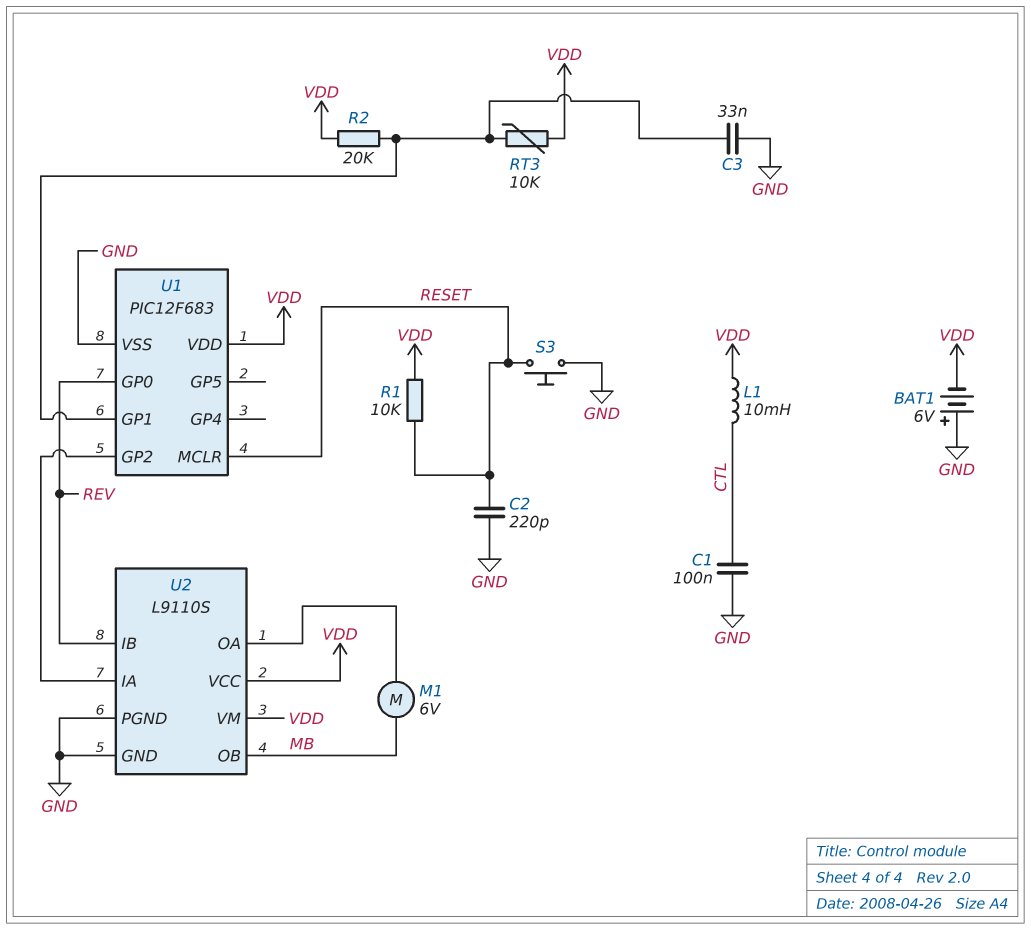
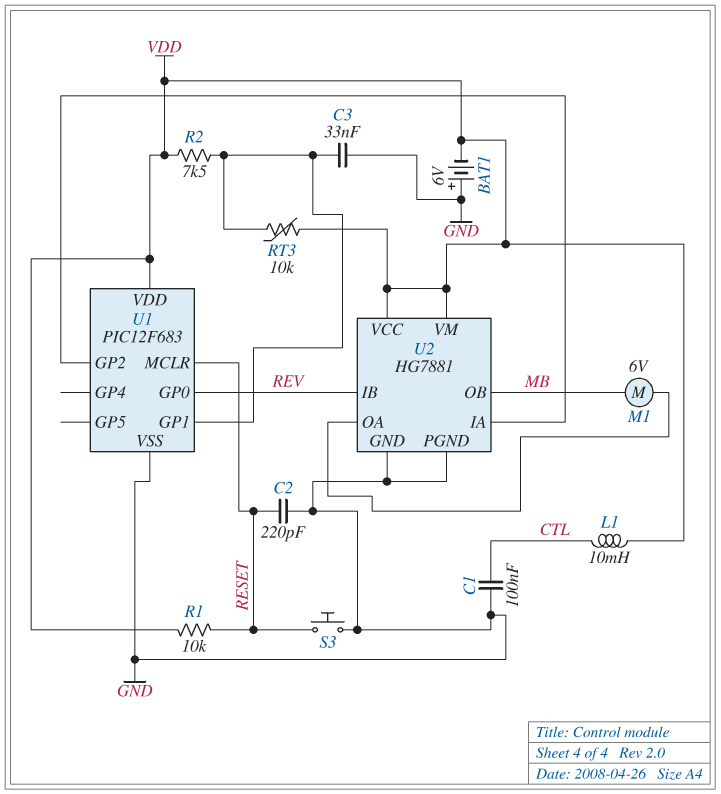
R2: 20k (U1/GP1, VDD) -> 7.5k (U1/GP1, VDD)
U2: L9110S -> HG7881

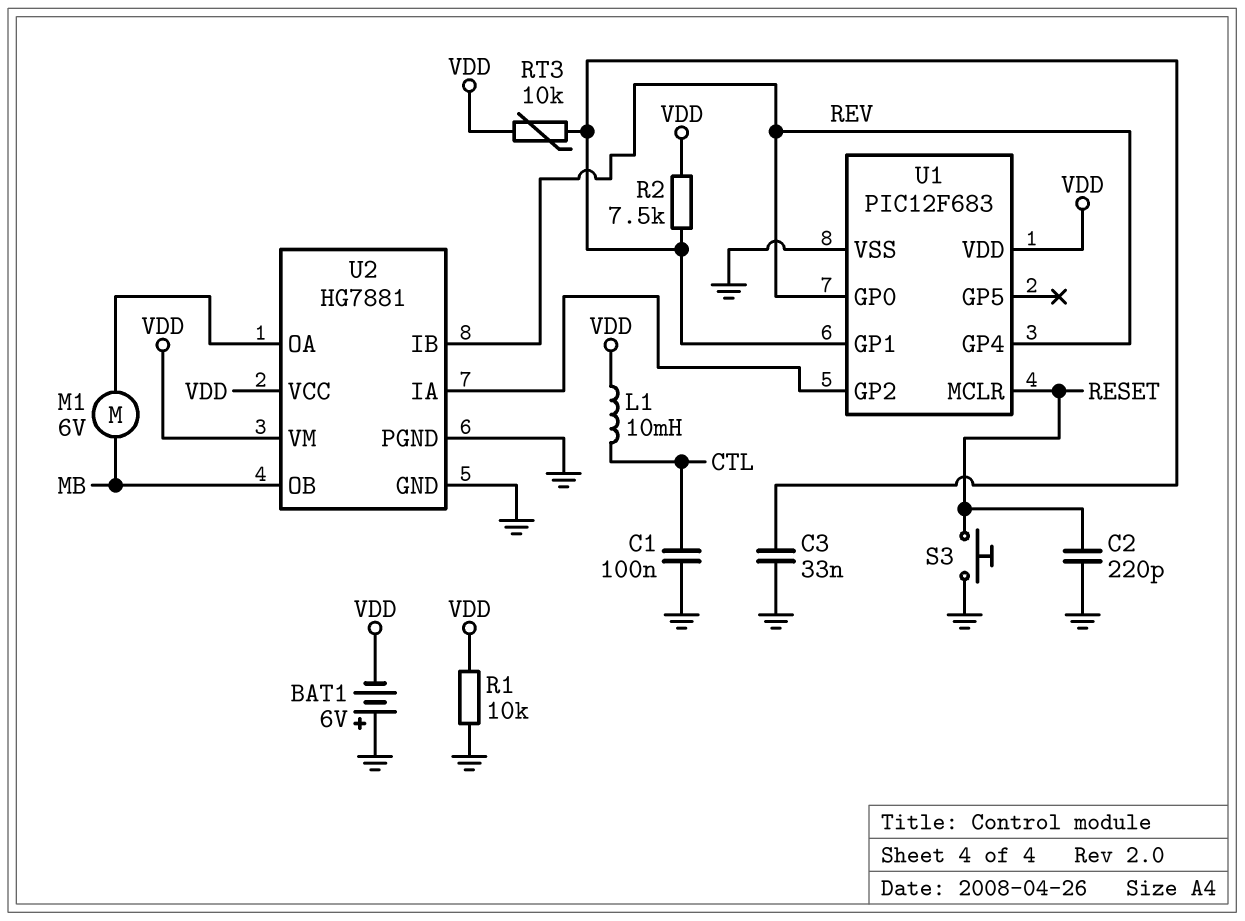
R1: 10k (RESET, VDD) -> 10k (GND, VDD)
U1 pin GP4: none -> REV

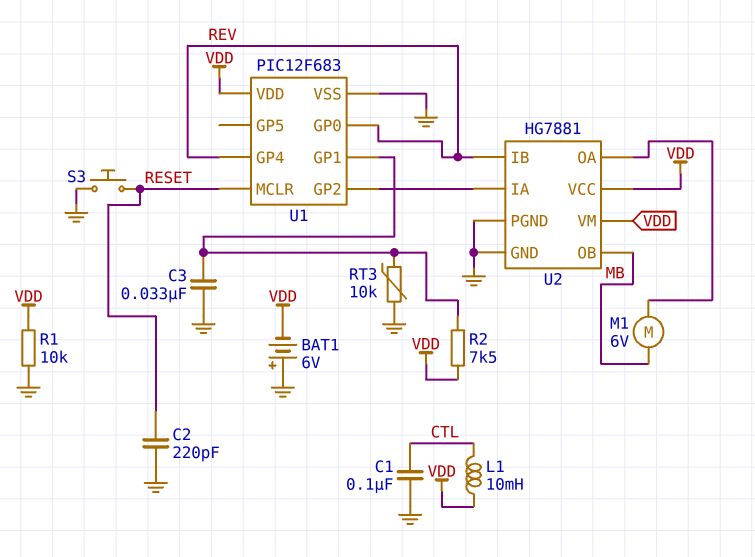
RT3: 10k (U1/GP1, VDD) -> 10k (GND, U1/GP1)

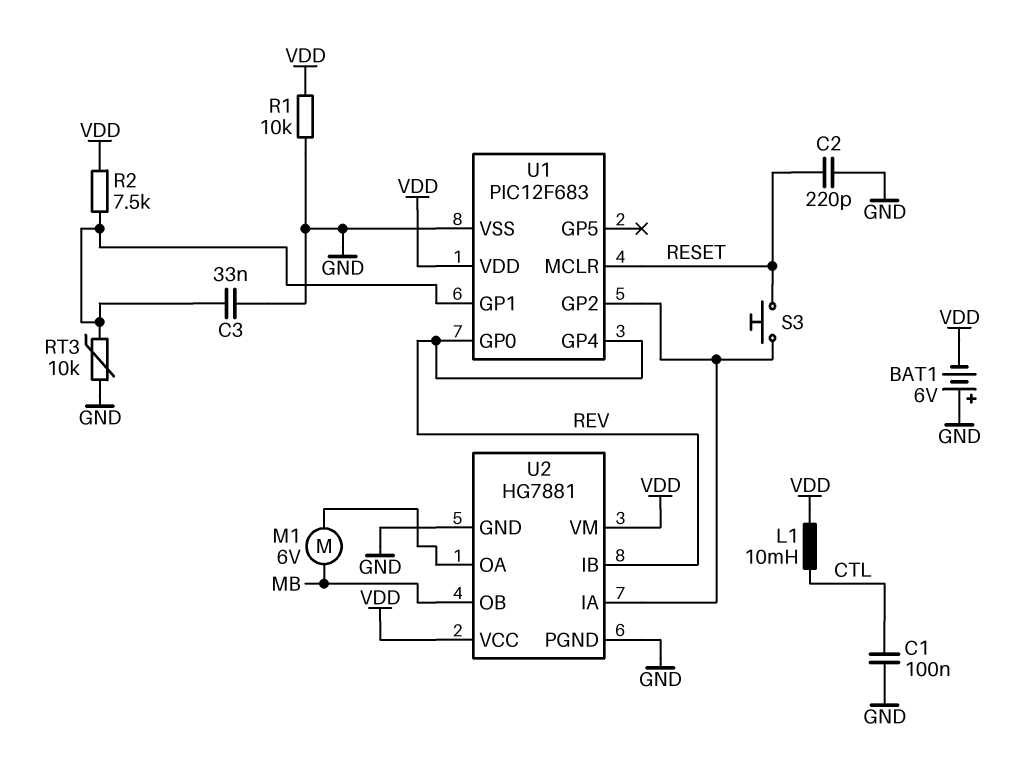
S3: button (GND, RESET) -> button (RESET, U1/GP2)

